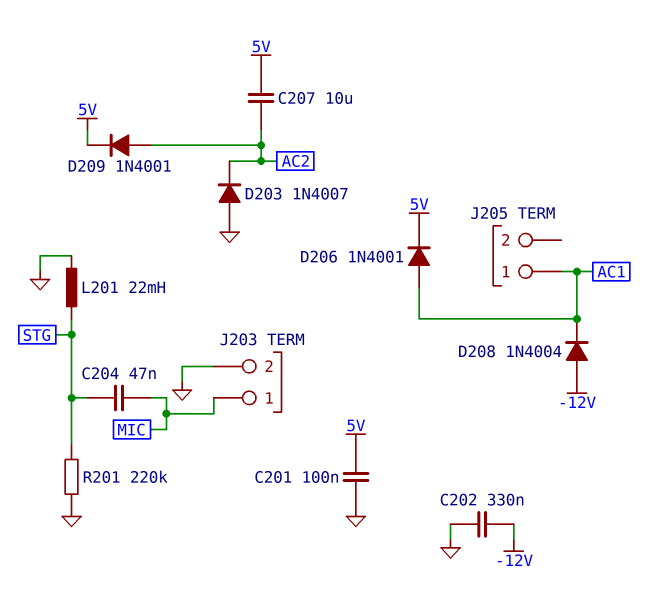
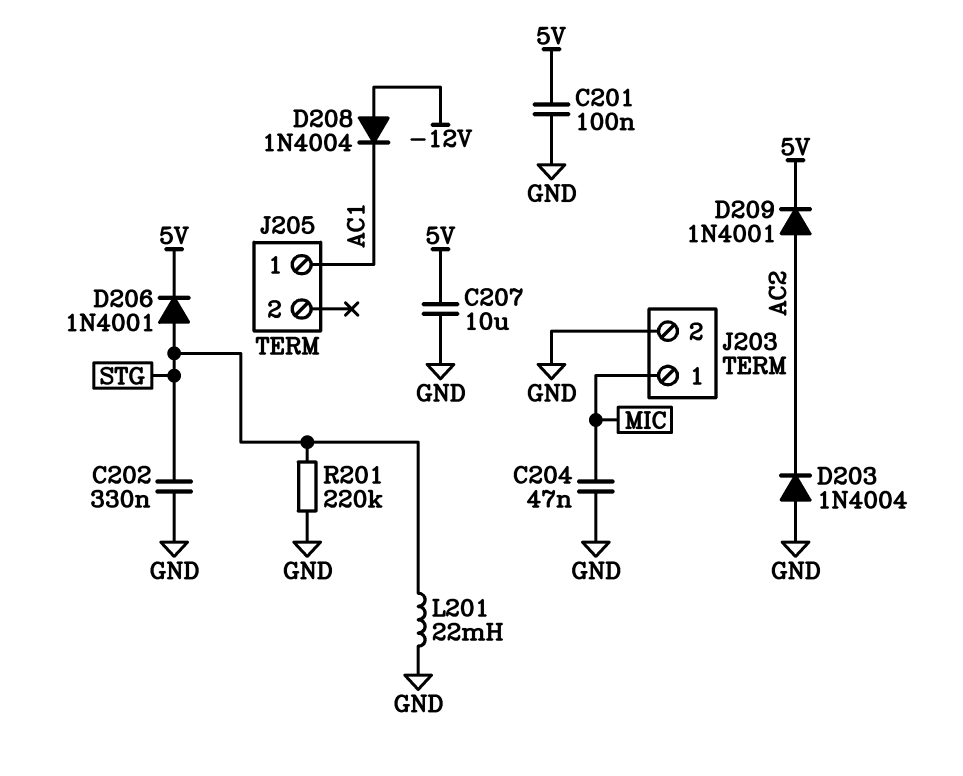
C202: 330nF (-12V, GND) -> 330nF (GND, STG)
C204: 47nF (MIC, STG) -> 47nF (GND, MIC)
C207: 10uF (5V, AC2) -> 10uF (5V, GND)
D203: diode 1N4007 (A GND, K AC2) -> diode 1N4004 (A GND, K AC2)
D206: diode 1N4001 (A AC1, K 5V) -> diode 1N4001 (A STG, K 5V)

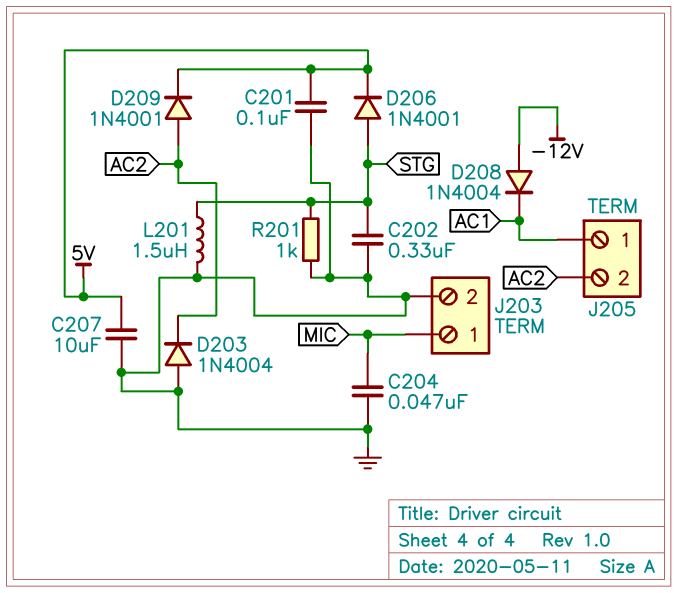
J205 pin 2: none -> AC2
L201: 22mH (GND, STG) -> 1.5uH (GND, STG)
R201: 220k (GND, STG) -> 1k (GND, STG)

